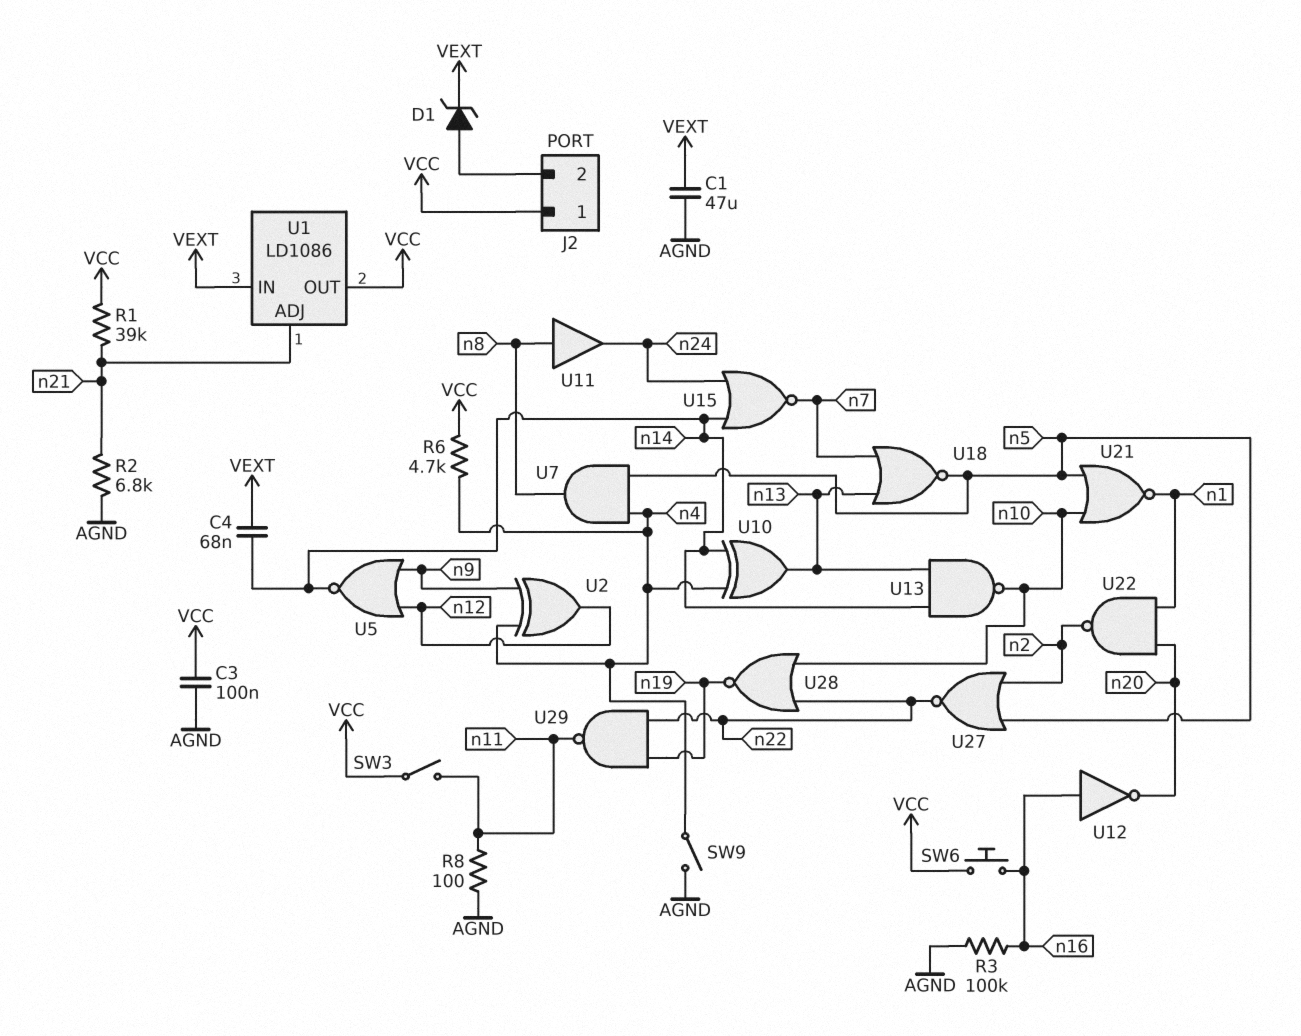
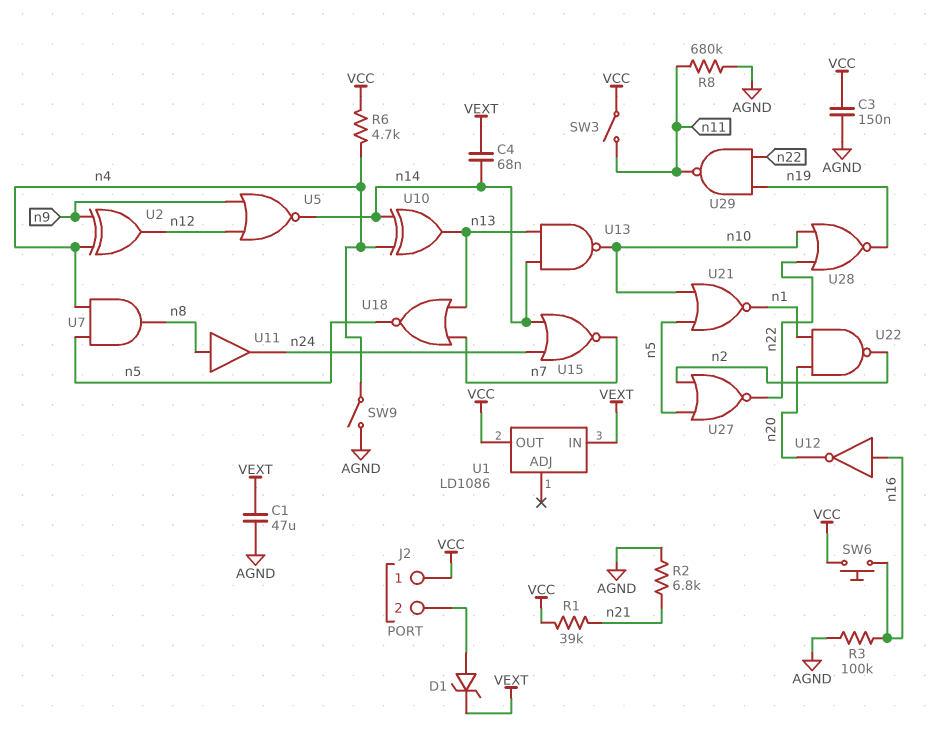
C3: 100nF (AGND, VCC) -> 150nF (AGND, VCC)
R8: 100 (AGND, n11) -> 680k (AGND, n11)
U1 pin ADJ: n21 -> none

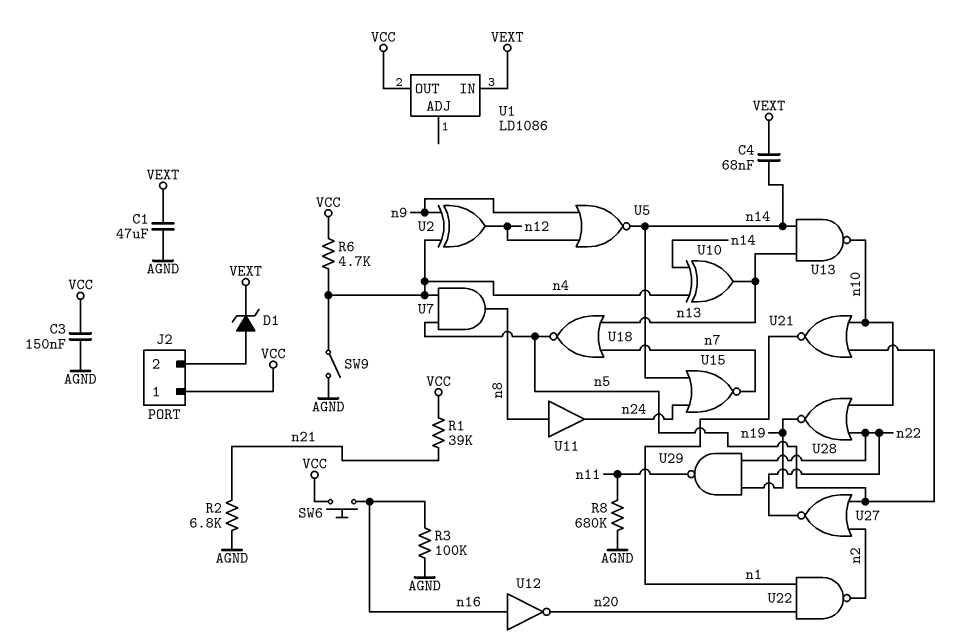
SW3: switch (VCC, n11) -> none

